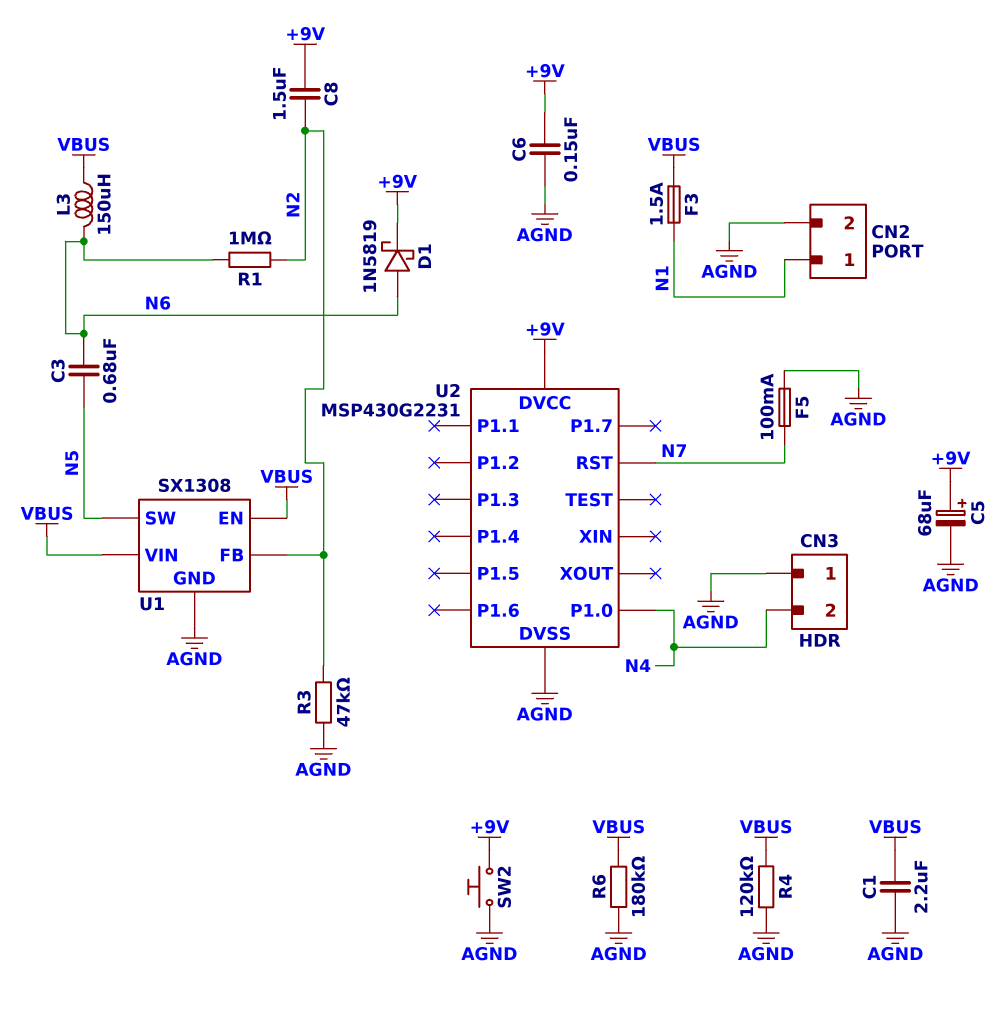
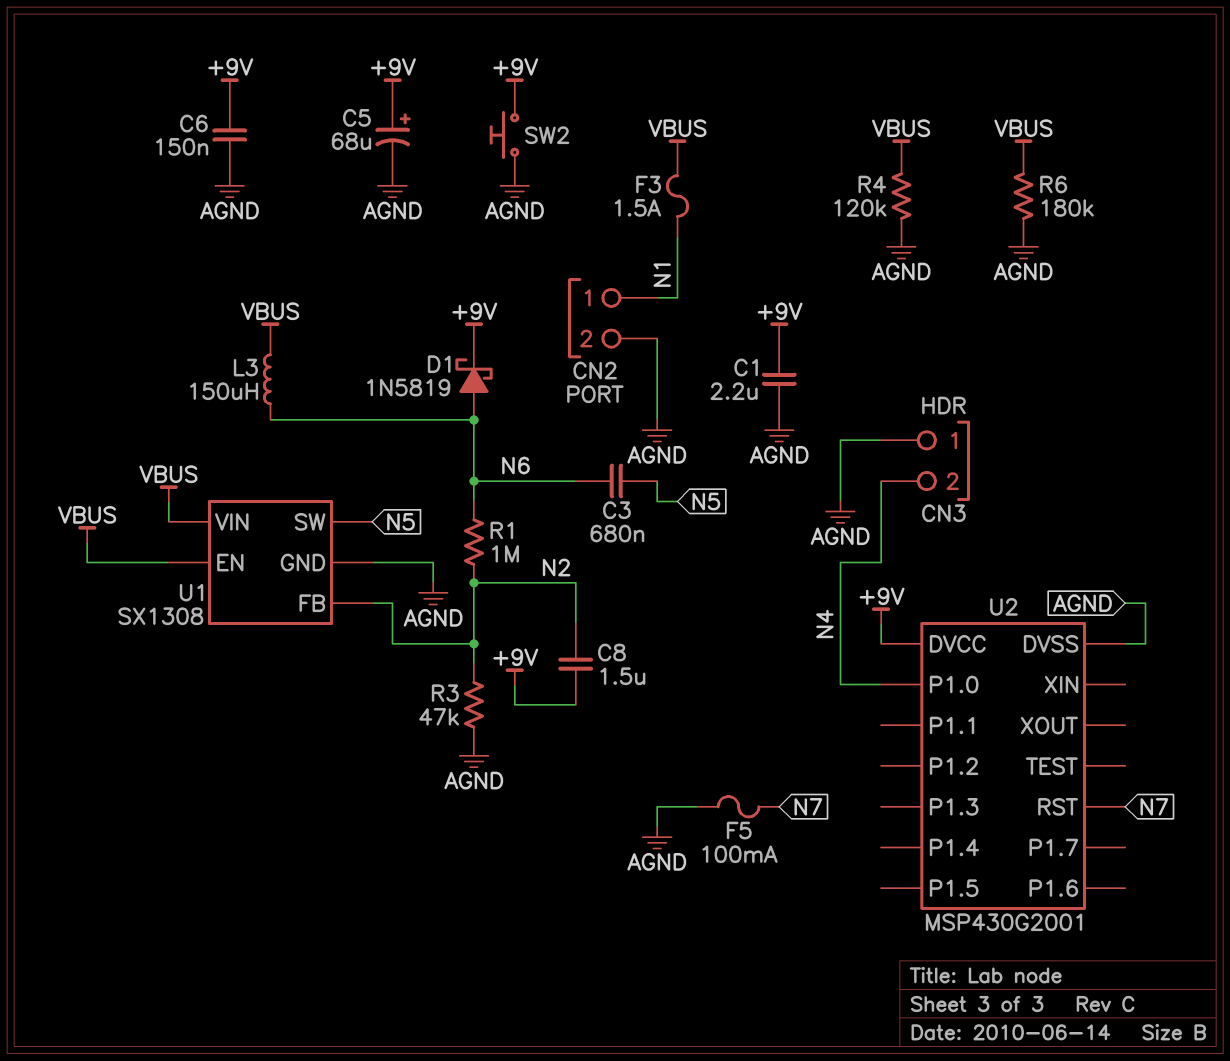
C1: 2.2uF (AGND, VBUS) -> 2.2uF (+9V, AGND)
U2: MSP430G2231 -> MSP430G2001

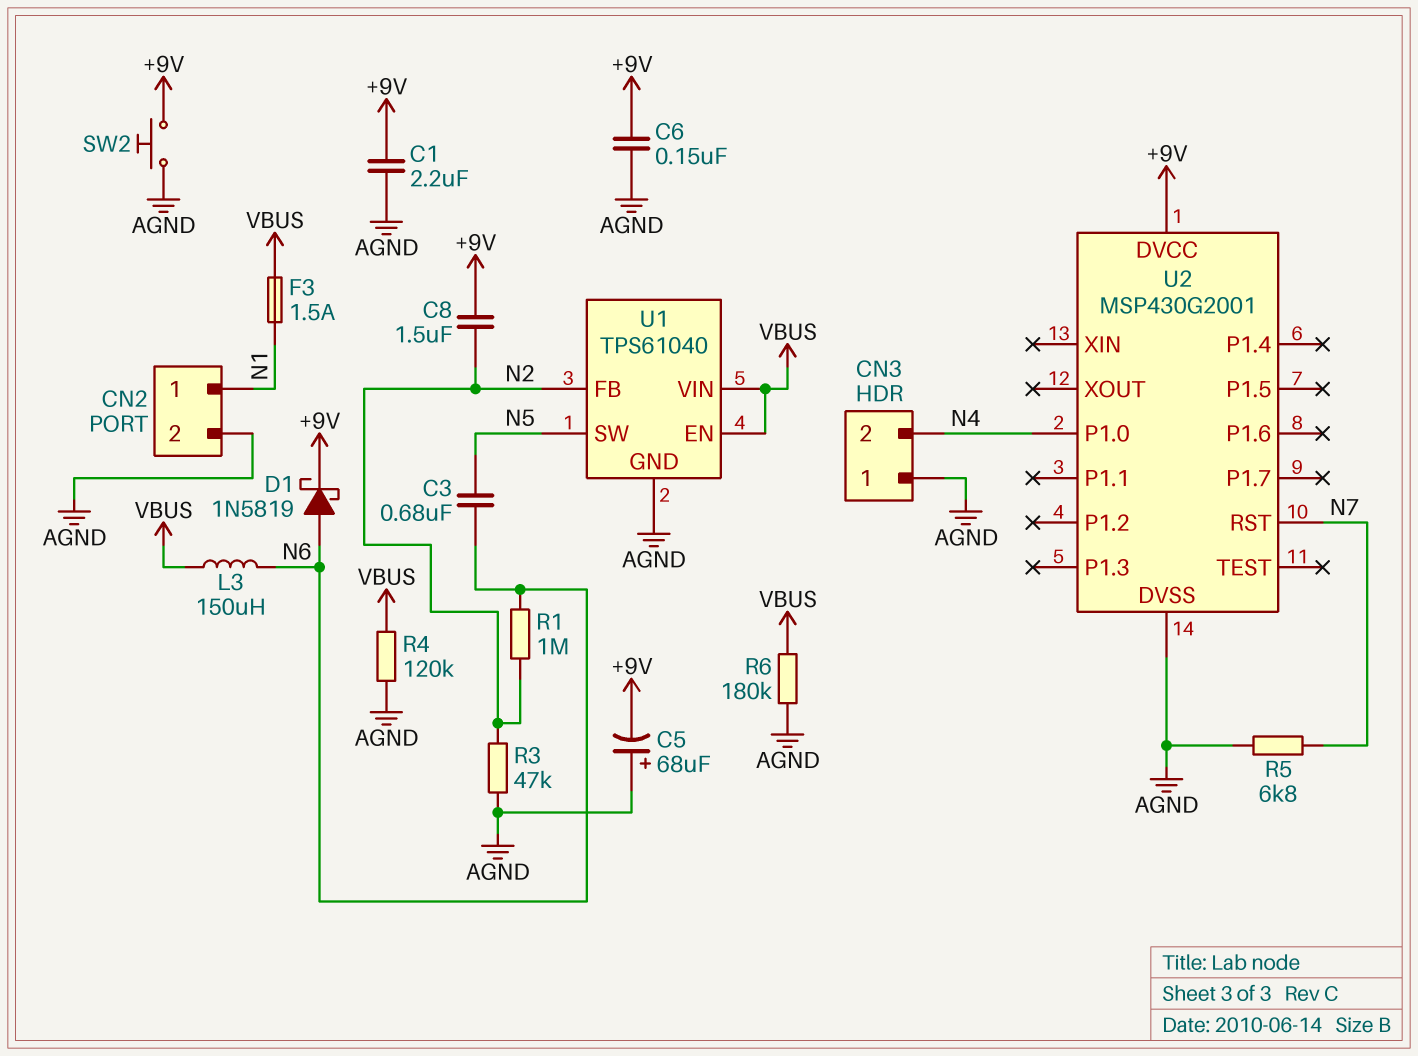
C5: 68uF (plus +9V, minus AGND) -> 68uF (plus AGND, minus +9V)
F5: 100mA (AGND, N7) -> none
R5: none -> 6.8k (AGND, N7)
U1: SX1308 -> TPS61040

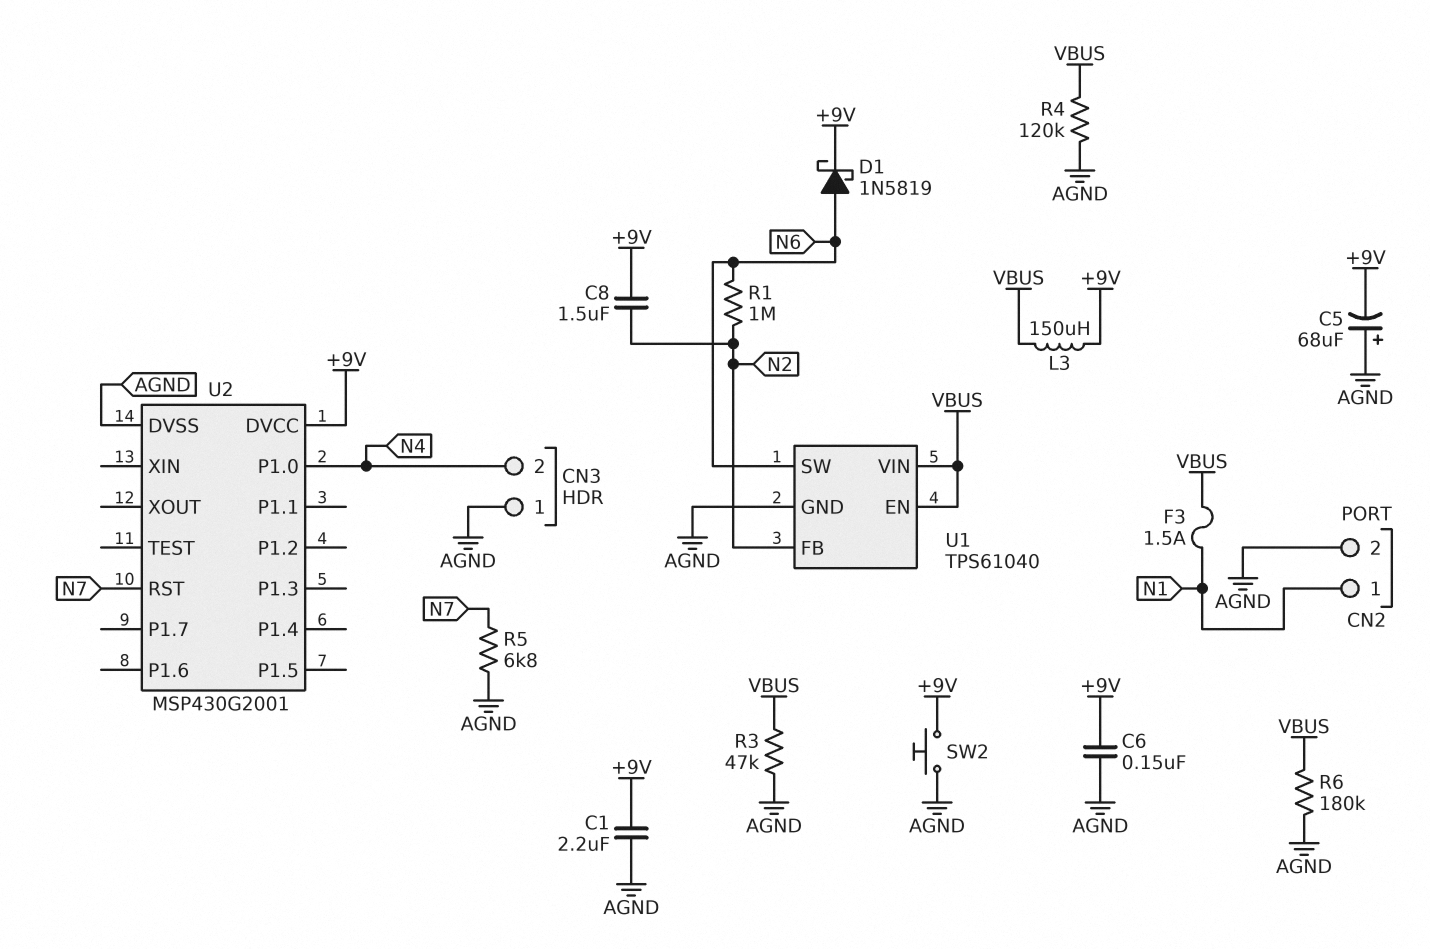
C3: 680nF (N5, N6) -> none
L3: 150uH (N6, VBUS) -> 150uH (+9V, VBUS)
R3: 47k (AGND, N2) -> 47k (AGND, VBUS)
U1 pin SW: N5 -> N6

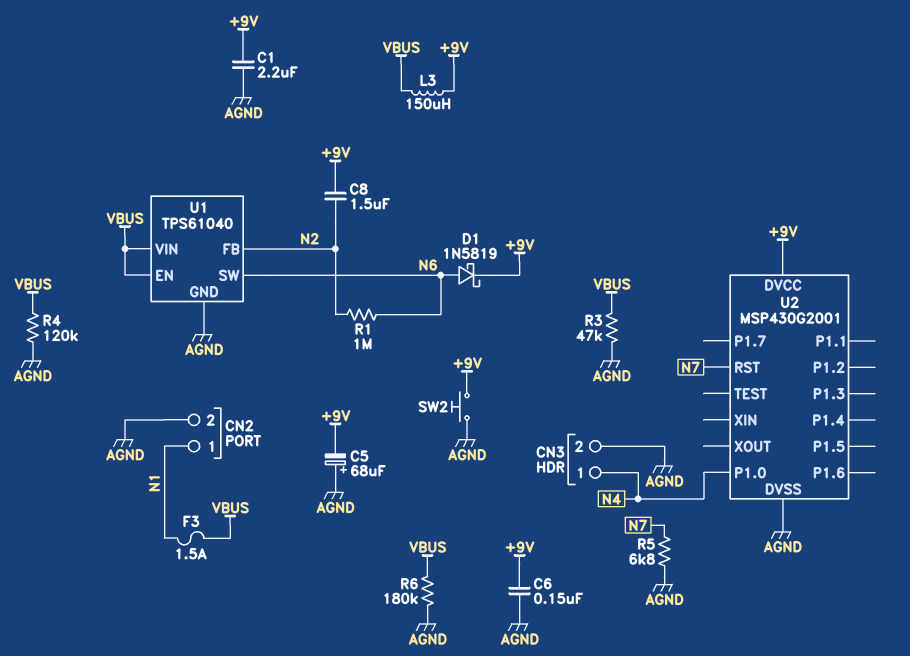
CN3 pin 1: AGND -> N4
CN3 pin 2: N4 -> AGND

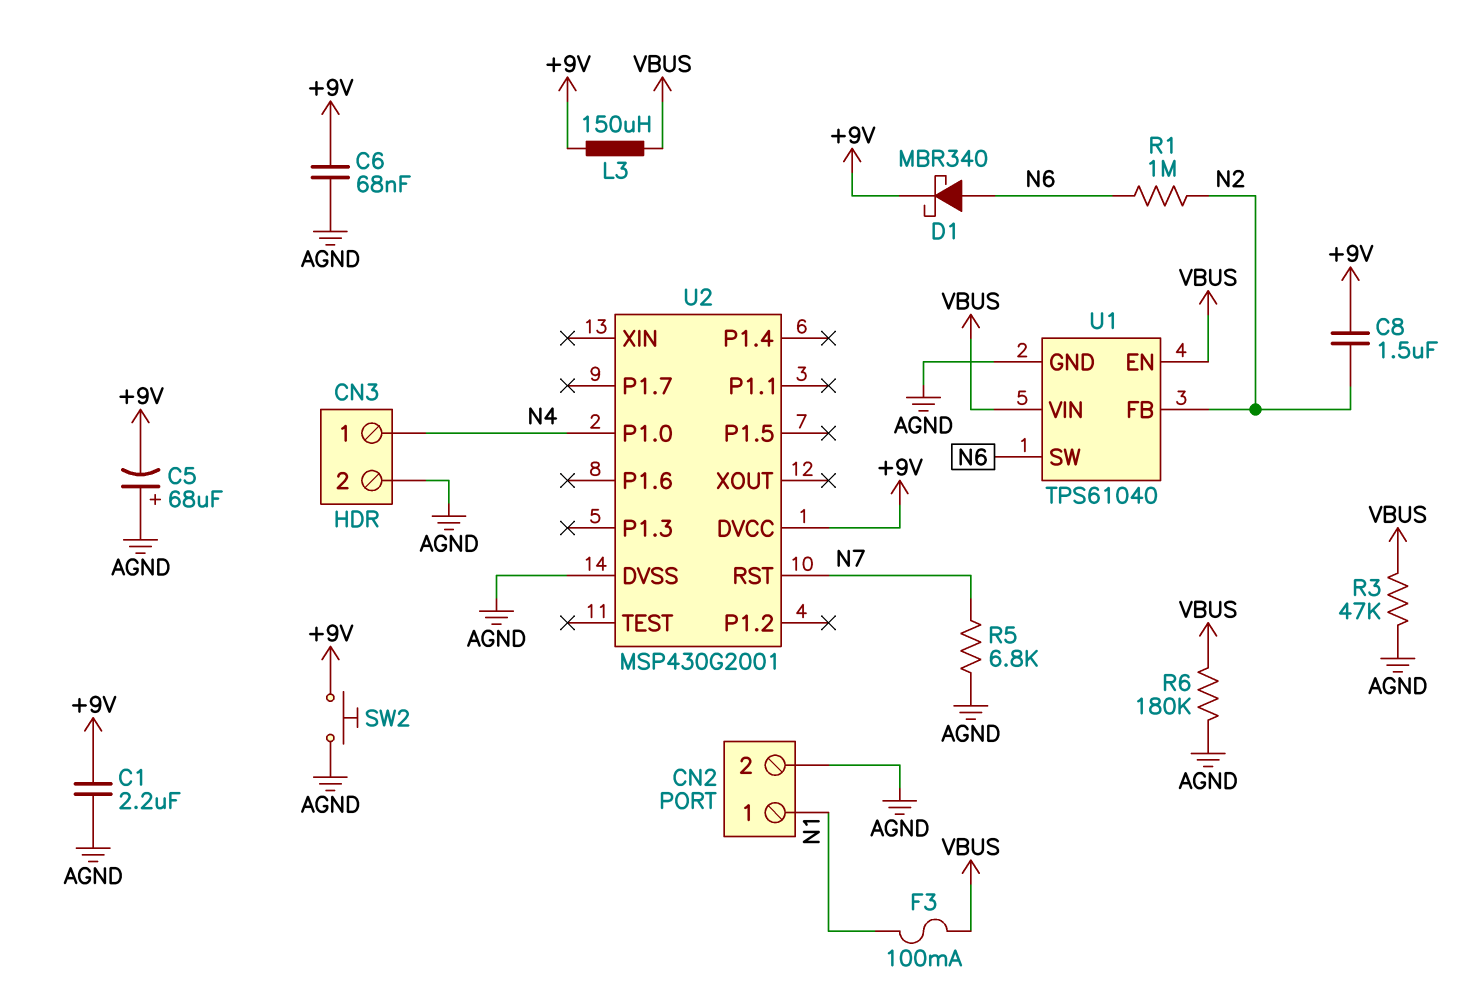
C6: 150nF (+9V, AGND) -> 68nF (+9V, AGND)
D1: schottky 1N5819 (A N6, K +9V) -> schottky MBR340 (A N6, K +9V)
F3: 1.5A (N1, VBUS) -> 100mA (N1, VBUS)
R4: 120k (AGND, VBUS) -> none

